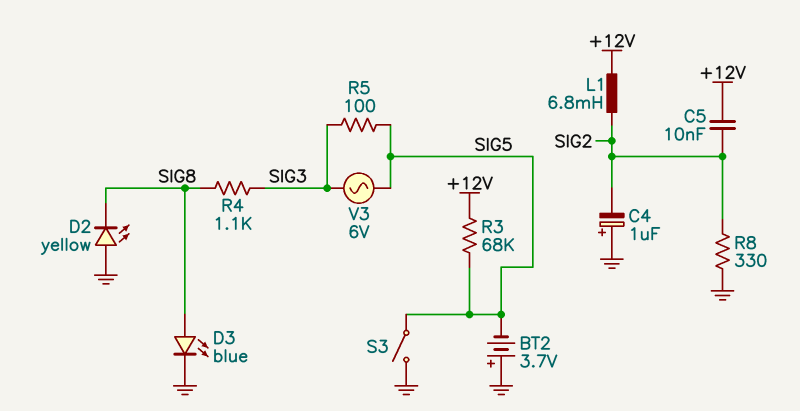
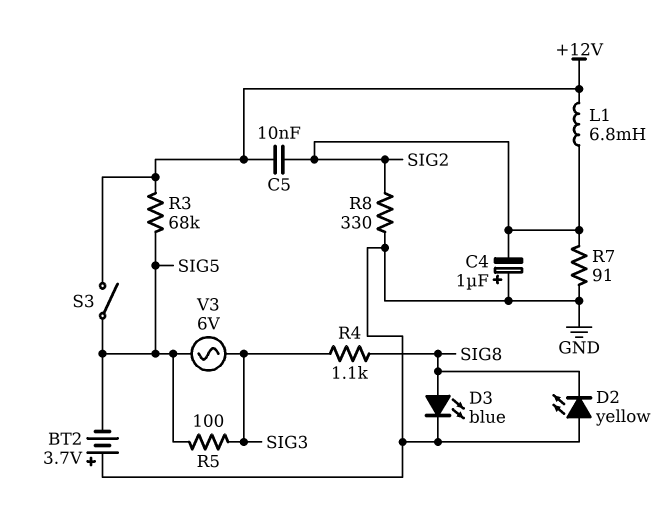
R7: none -> 91 (GND, SIG2)
S3: switch (GND, SIG5) -> switch (+12V, SIG5)

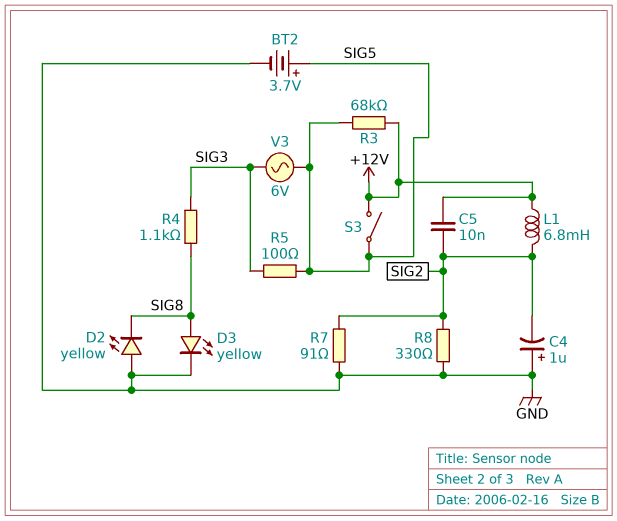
BT2: 3.7V (plus GND, minus SIG5) -> 3.7V (plus SIG5, minus GND)
D3: LED blue (A SIG8, K GND) -> LED yellow (A SIG8, K GND)

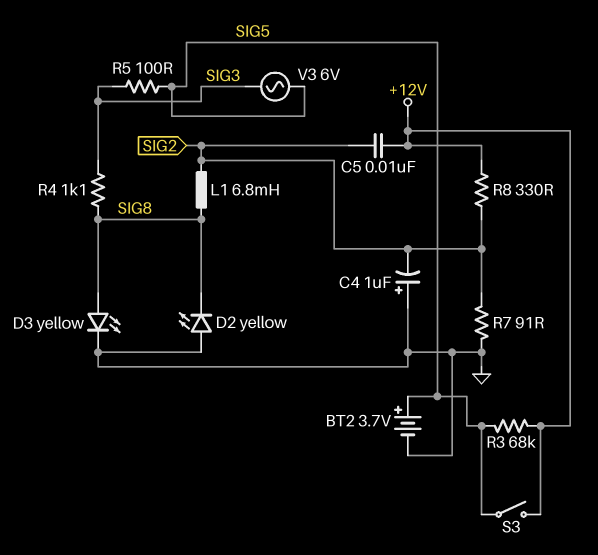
L1: 6.8mH (+12V, SIG2) -> 6.8mH (SIG2, SIG8)
R8: 330 (GND, SIG2) -> 330 (+12V, SIG2)

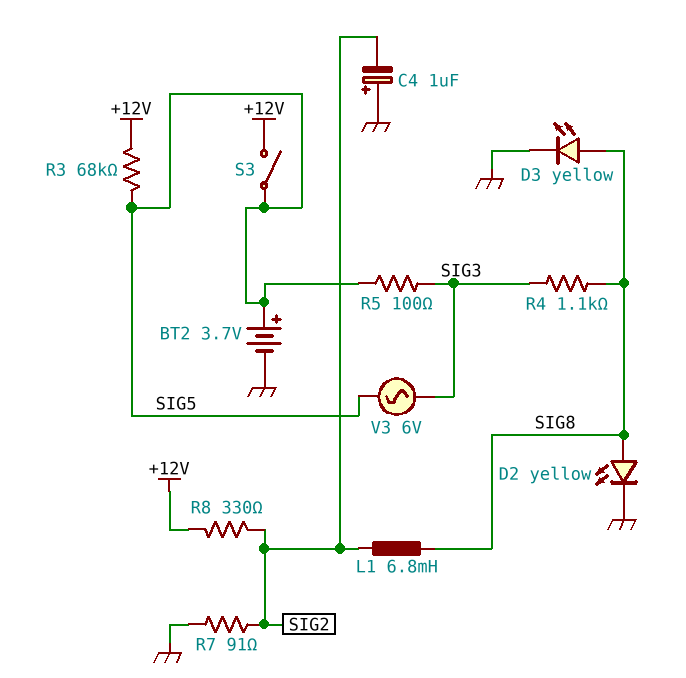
C5: 10nF (+12V, SIG2) -> none
D2: LED yellow (A GND, K SIG8) -> LED yellow (A SIG8, K GND)

